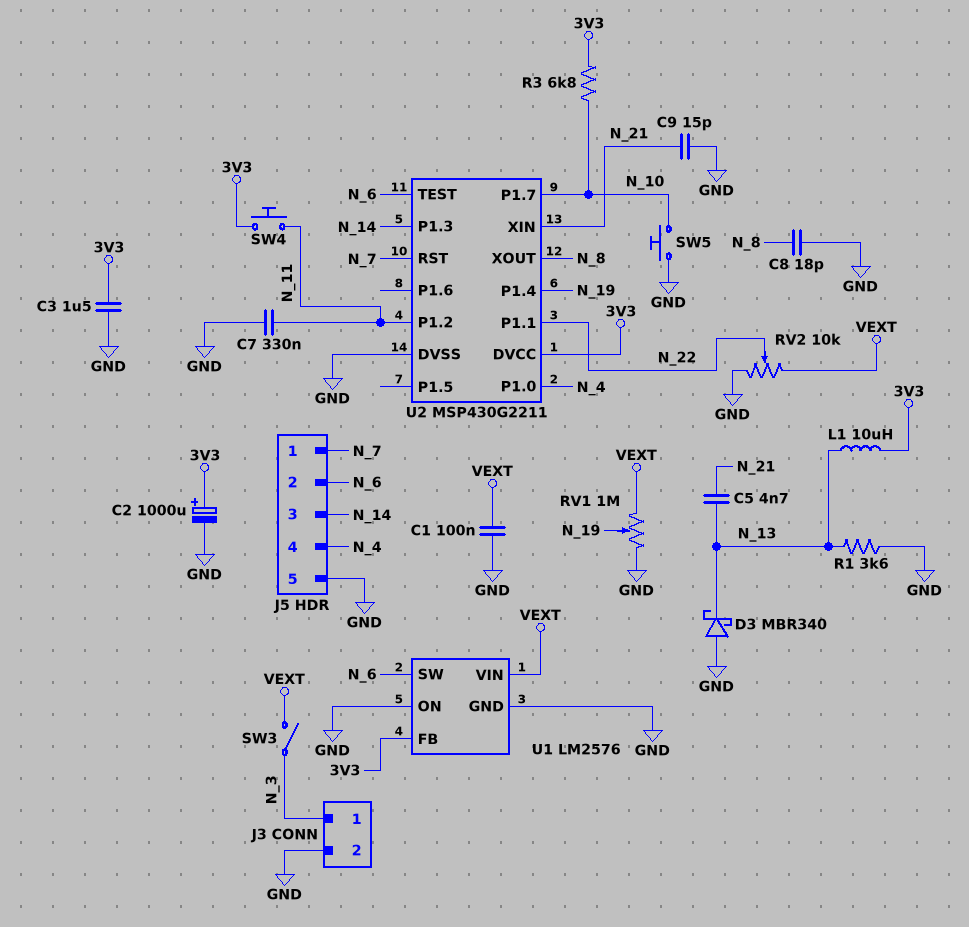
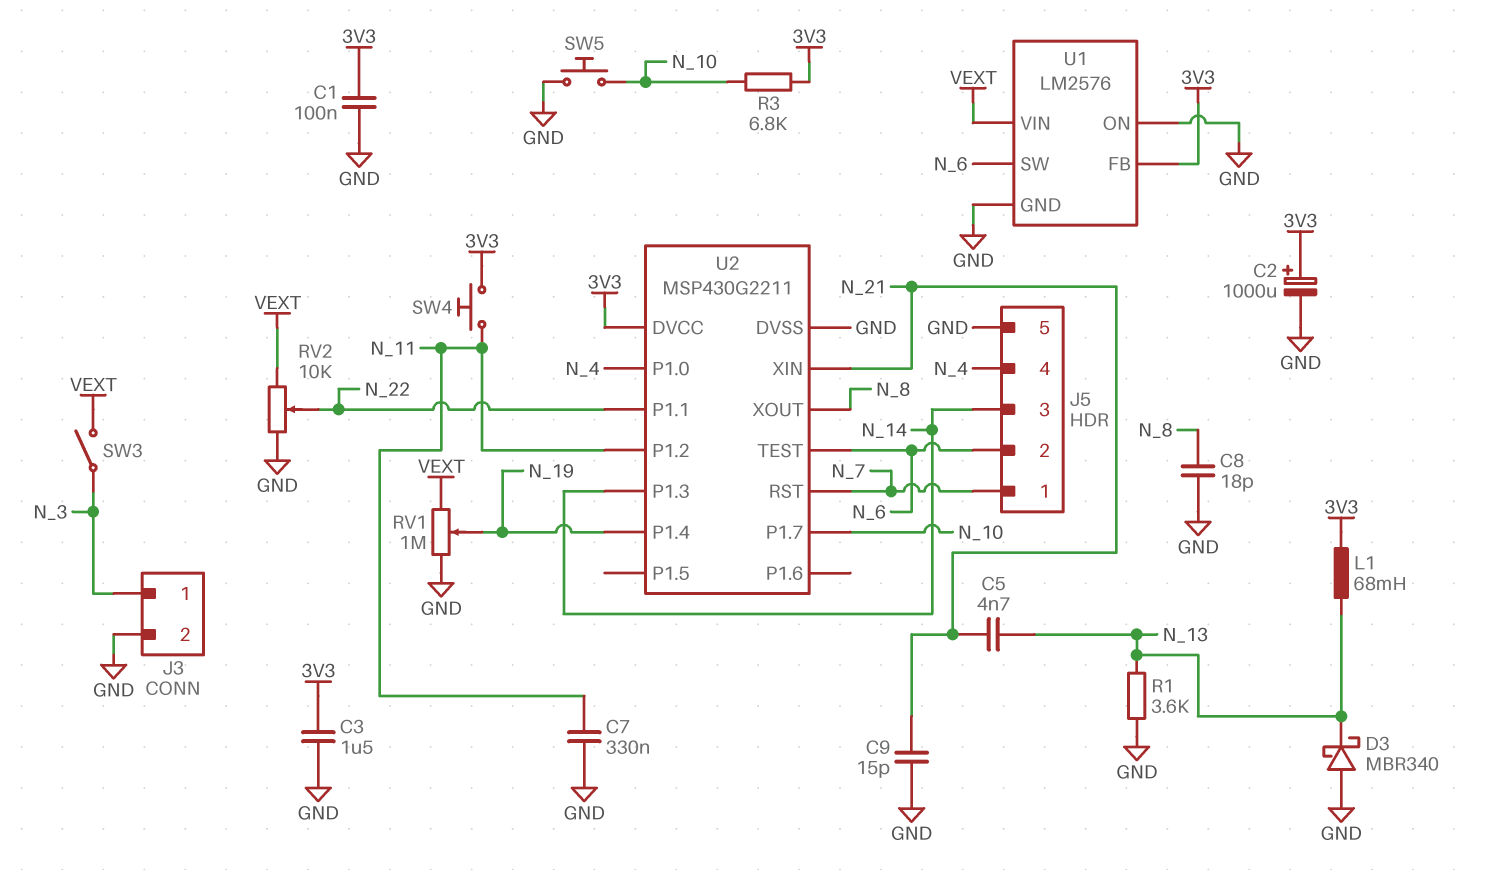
C1: 100nF (GND, VEXT) -> 100nF (3V3, GND)
L1: 10uH (3V3, N_13) -> 68mH (3V3, N_13)

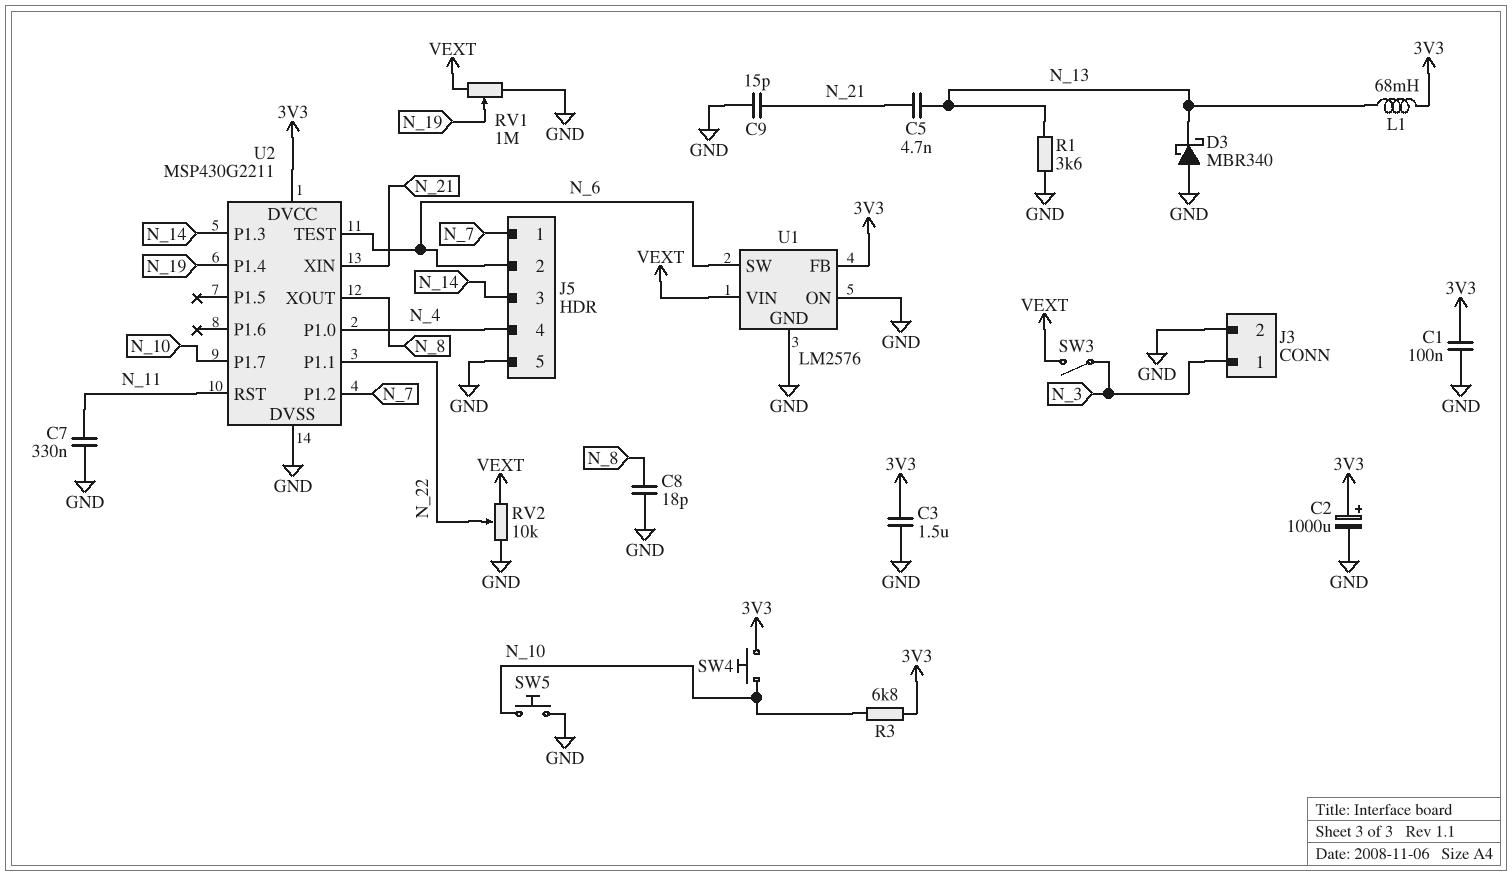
SW4: button (3V3, N_11) -> button (3V3, N_10)
U2 pin P1.2: N_11 -> N_7
U2 pin RST: N_7 -> N_11

